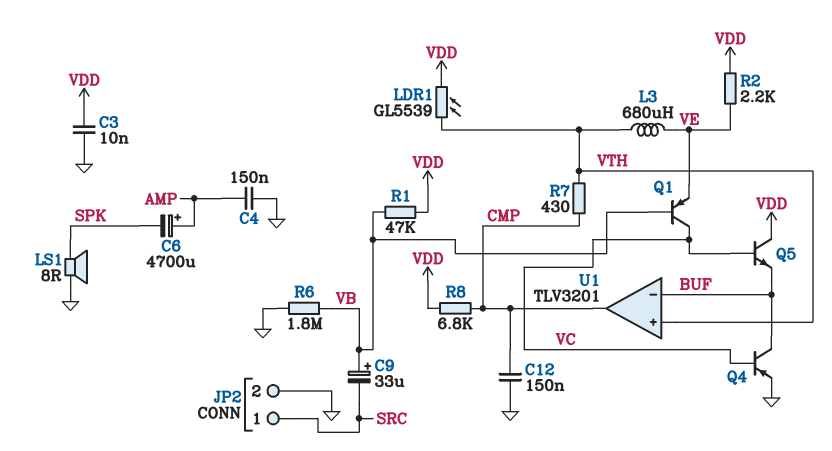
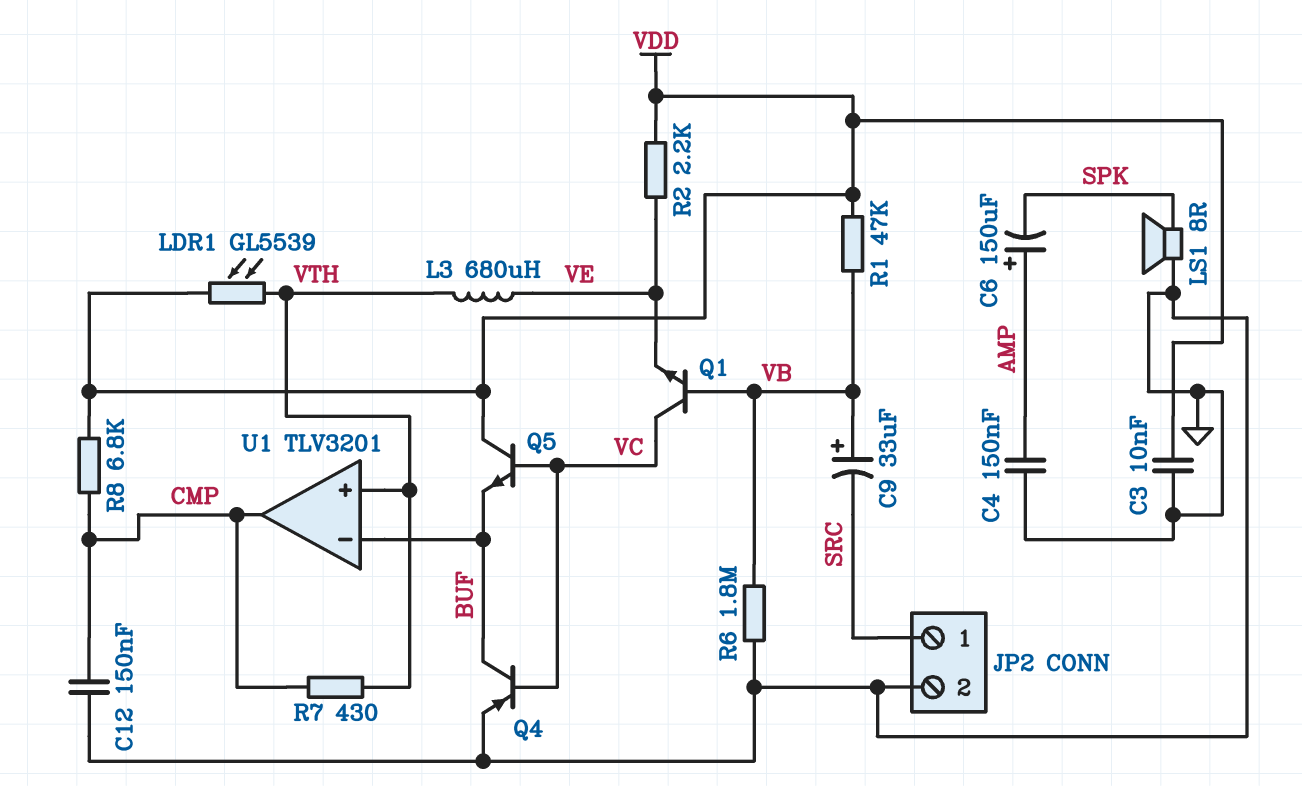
C6: 4700uF (plus AMP, minus SPK) -> 150uF (plus AMP, minus SPK)
Q1: PNP (B VB, C VC, E VE) -> NPN (B VB, C VC, E VE)

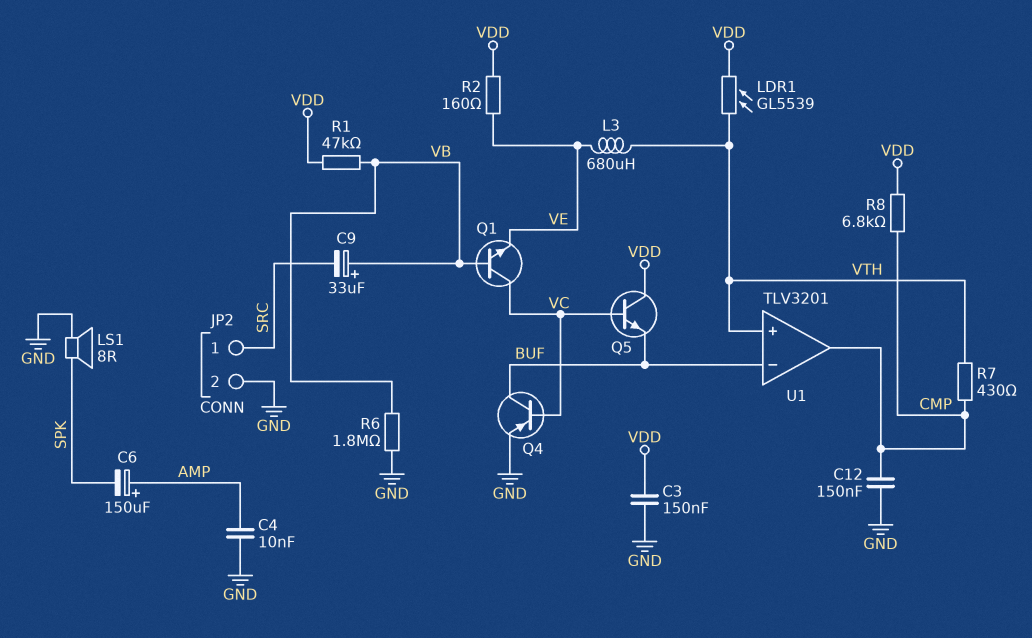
C3: 10nF (GND, VDD) -> 150nF (GND, VDD)
C4: 150nF (AMP, GND) -> 10nF (AMP, GND)
R2: 2.2k (VDD, VE) -> 160 (VDD, VE)

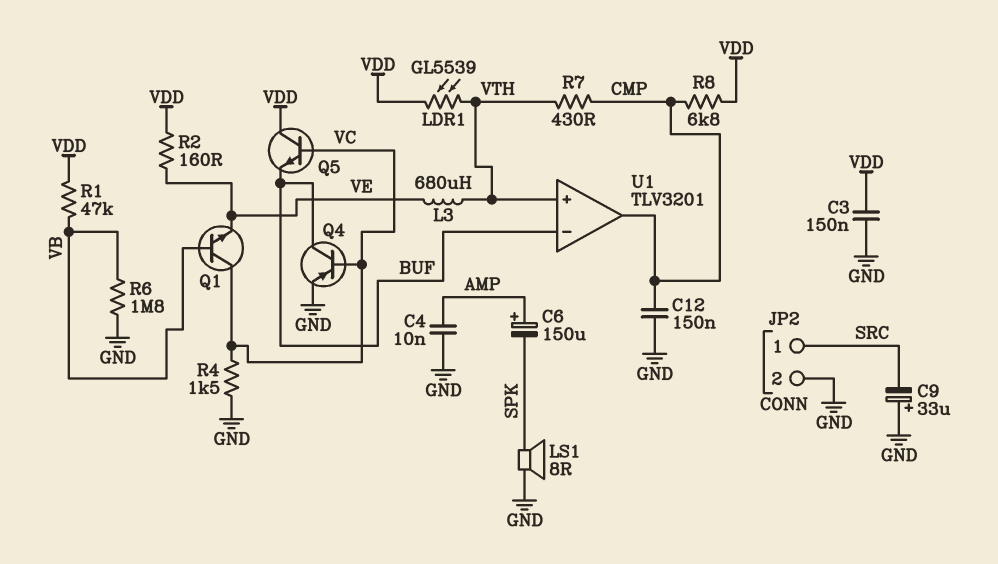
C9: 33uF (plus VB, minus SRC) -> 33uF (plus GND, minus SRC)
R4: none -> 1.5k (GND, VC)

